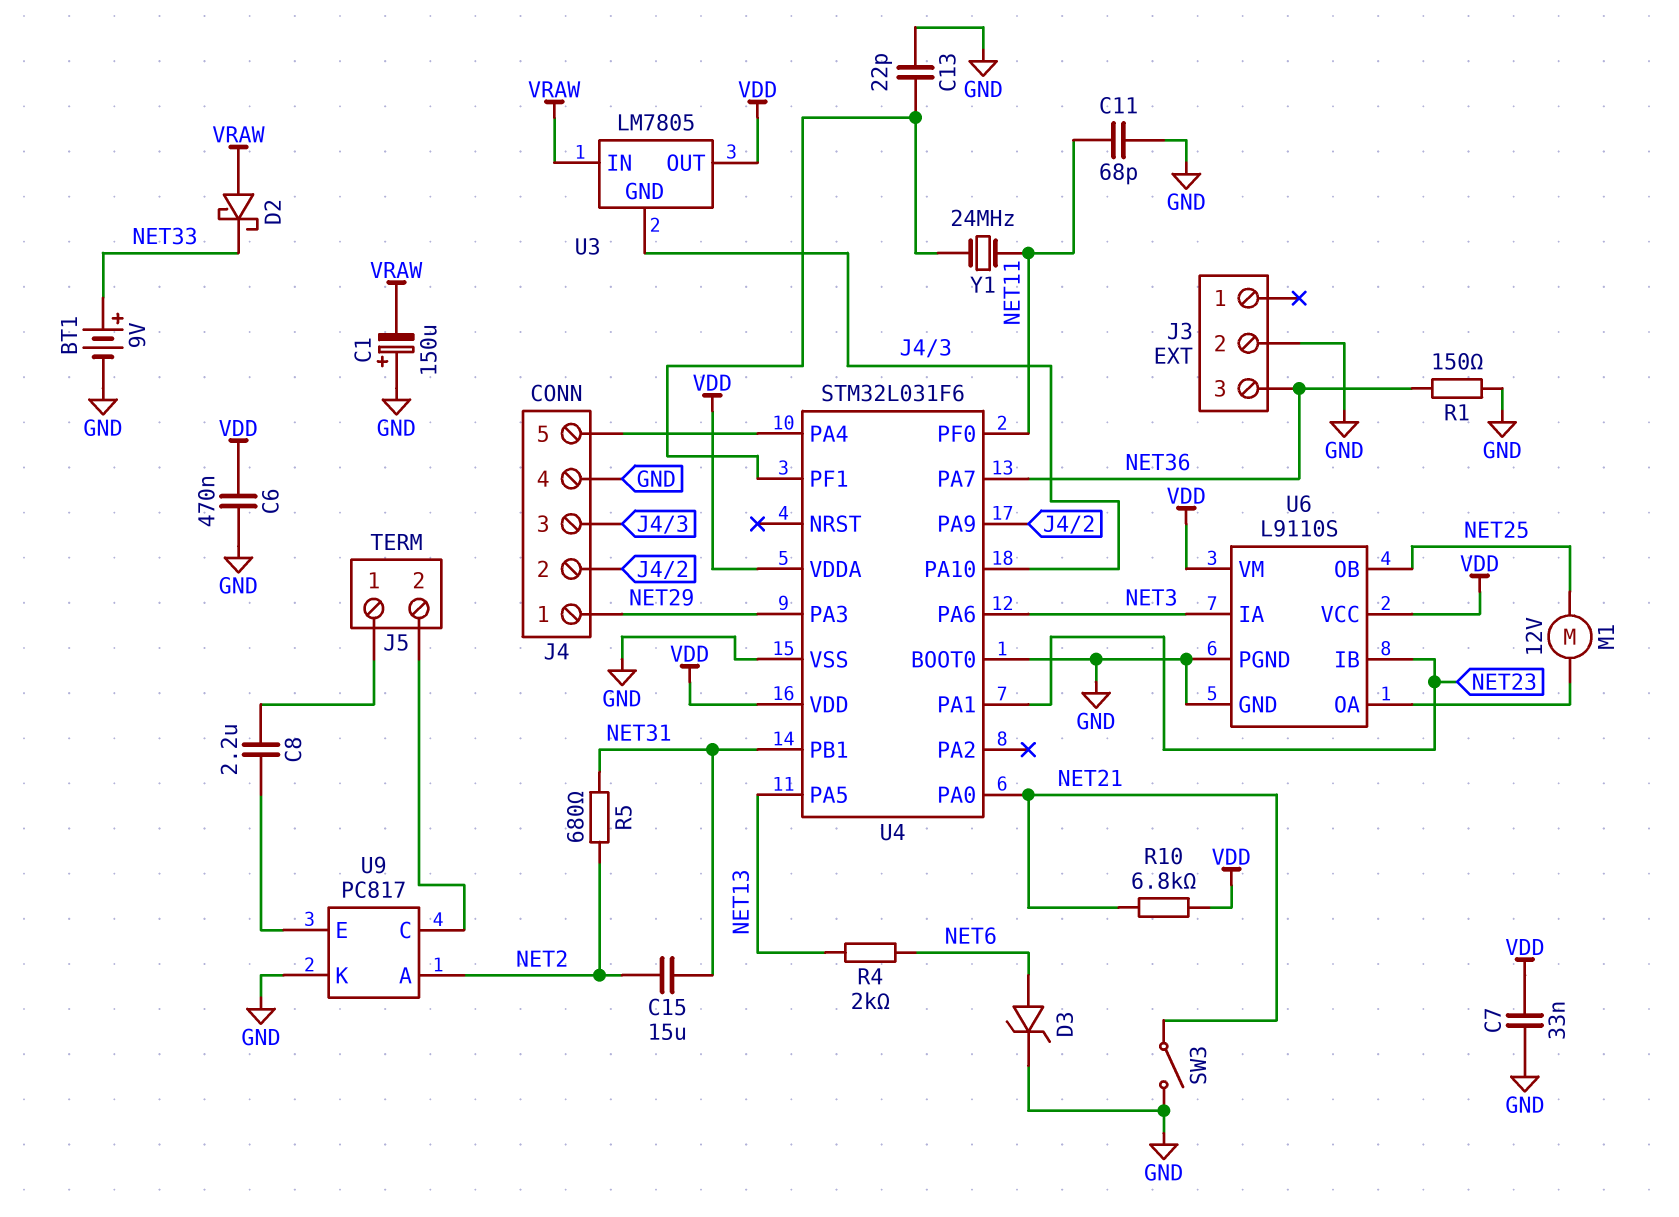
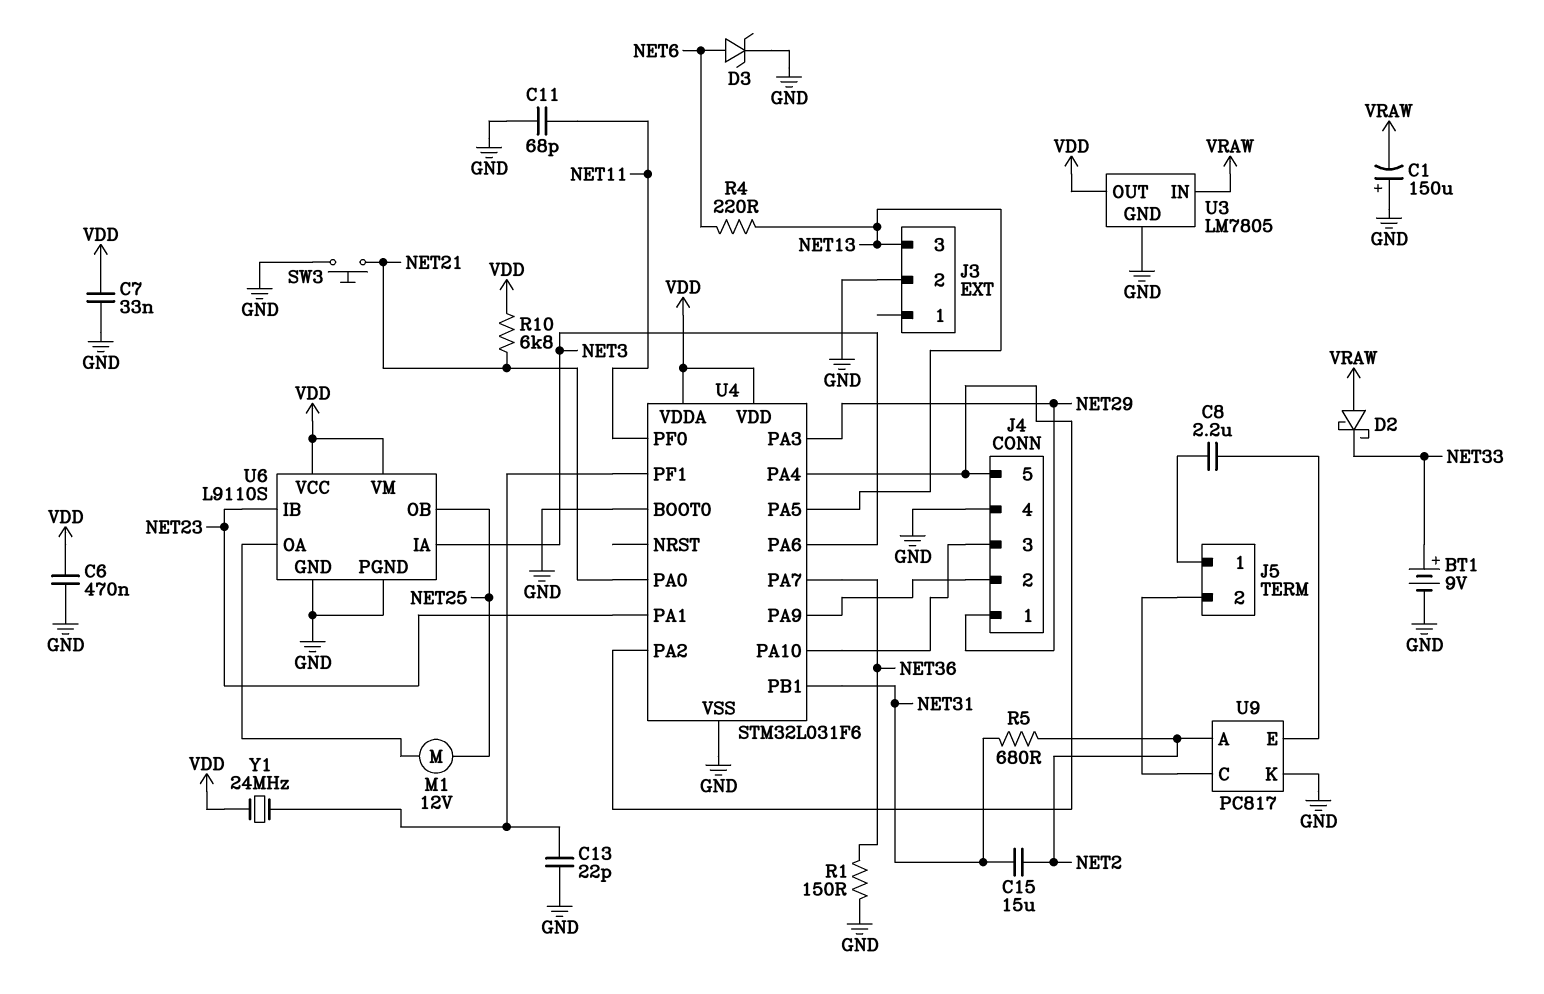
J3 pin 3: NET36 -> NET13
R4: 2k (NET6, NET13) -> 220 (NET6, NET13)
SW3: switch (GND, NET21) -> button (GND, NET21)
U3 pin GND: J4/3 -> GND
U4 pin PA2: none -> J4/5
Y1: 24MHz (NET11, U4/PF1) -> 24MHz (U4/PF1, VDD)

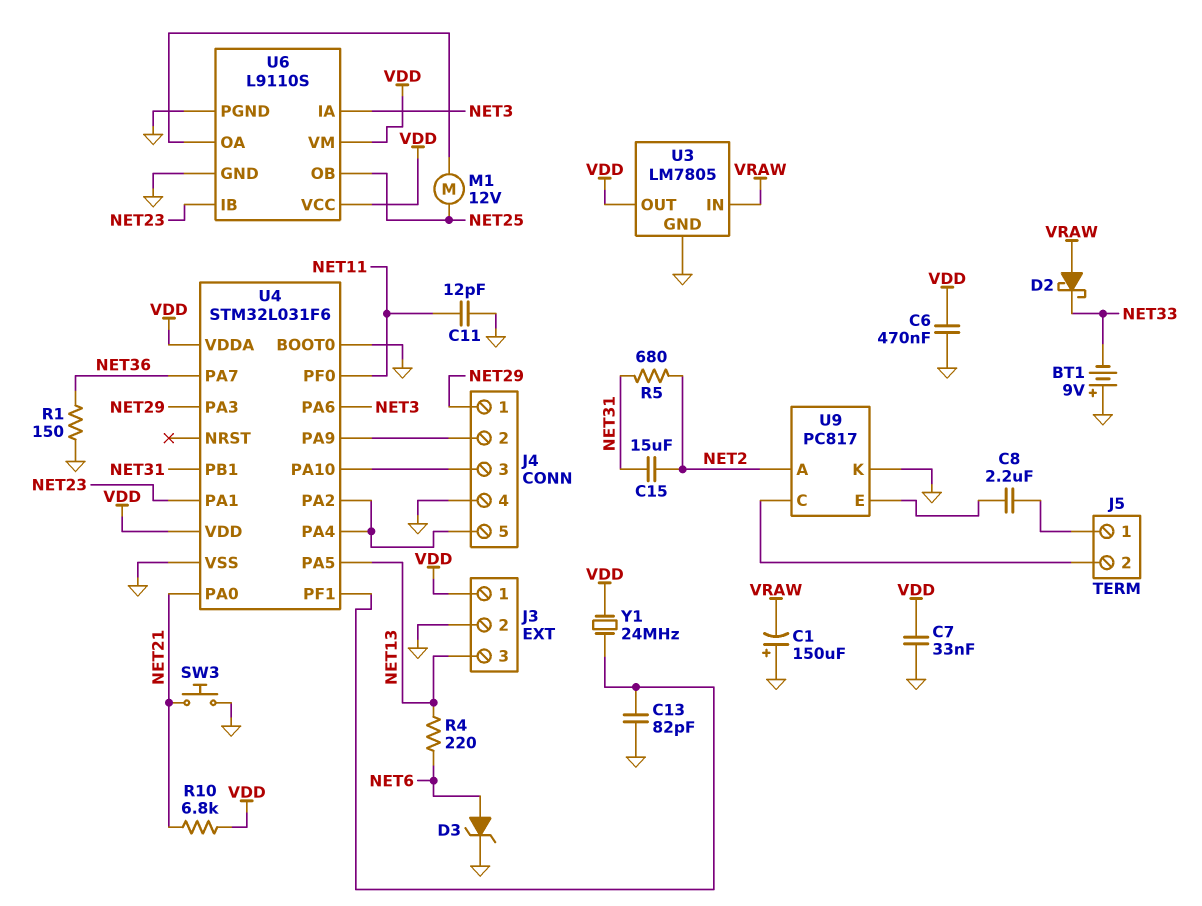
BT1: 9V (plus NET33, minus GND) -> 9V (plus GND, minus NET33)
C11: 68pF (GND, NET11) -> 12pF (GND, NET11)
C13: 22pF (GND, U4/PF1) -> 82pF (GND, U4/PF1)
J3 pin 1: none -> VDD

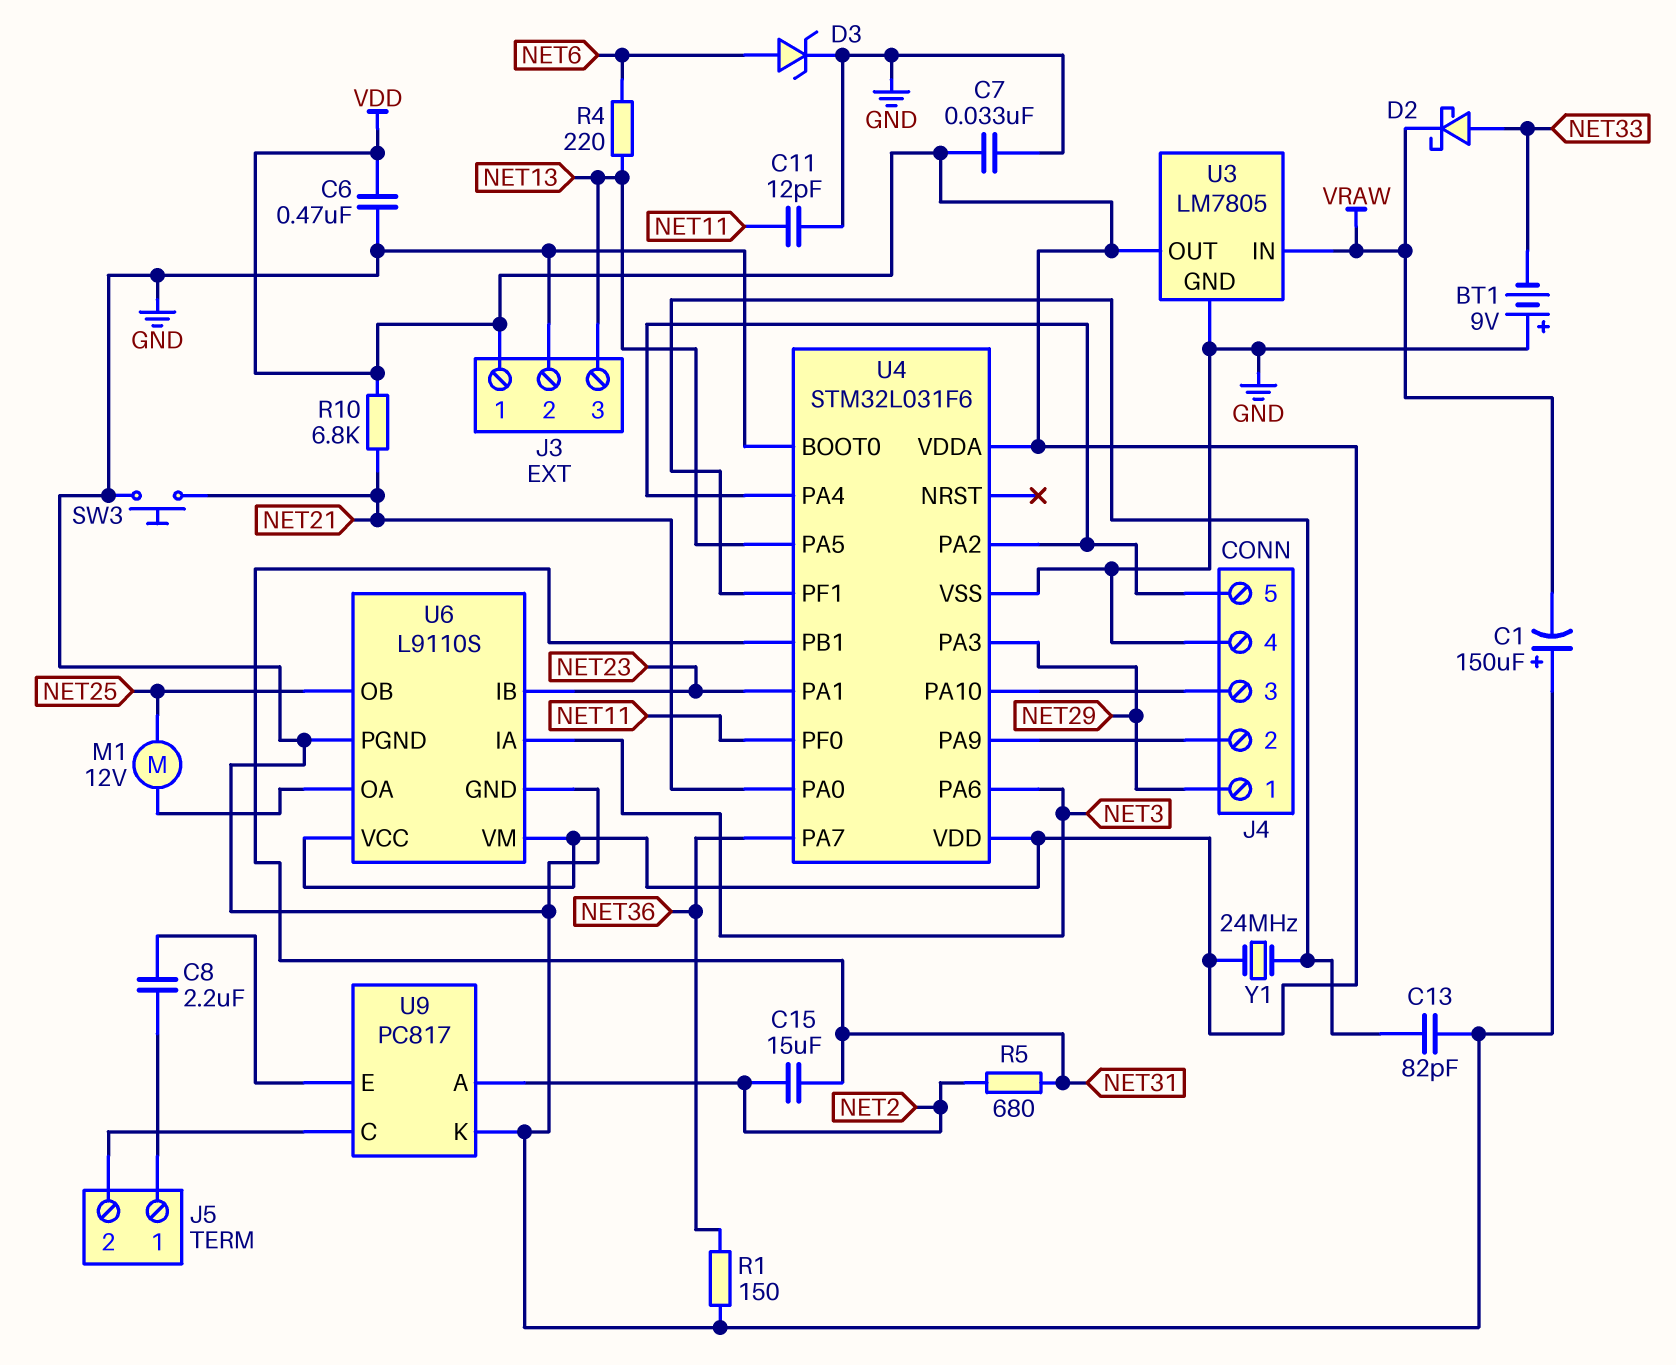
D2: schottky (A VRAW, K NET33) -> schottky (A NET33, K VRAW)

